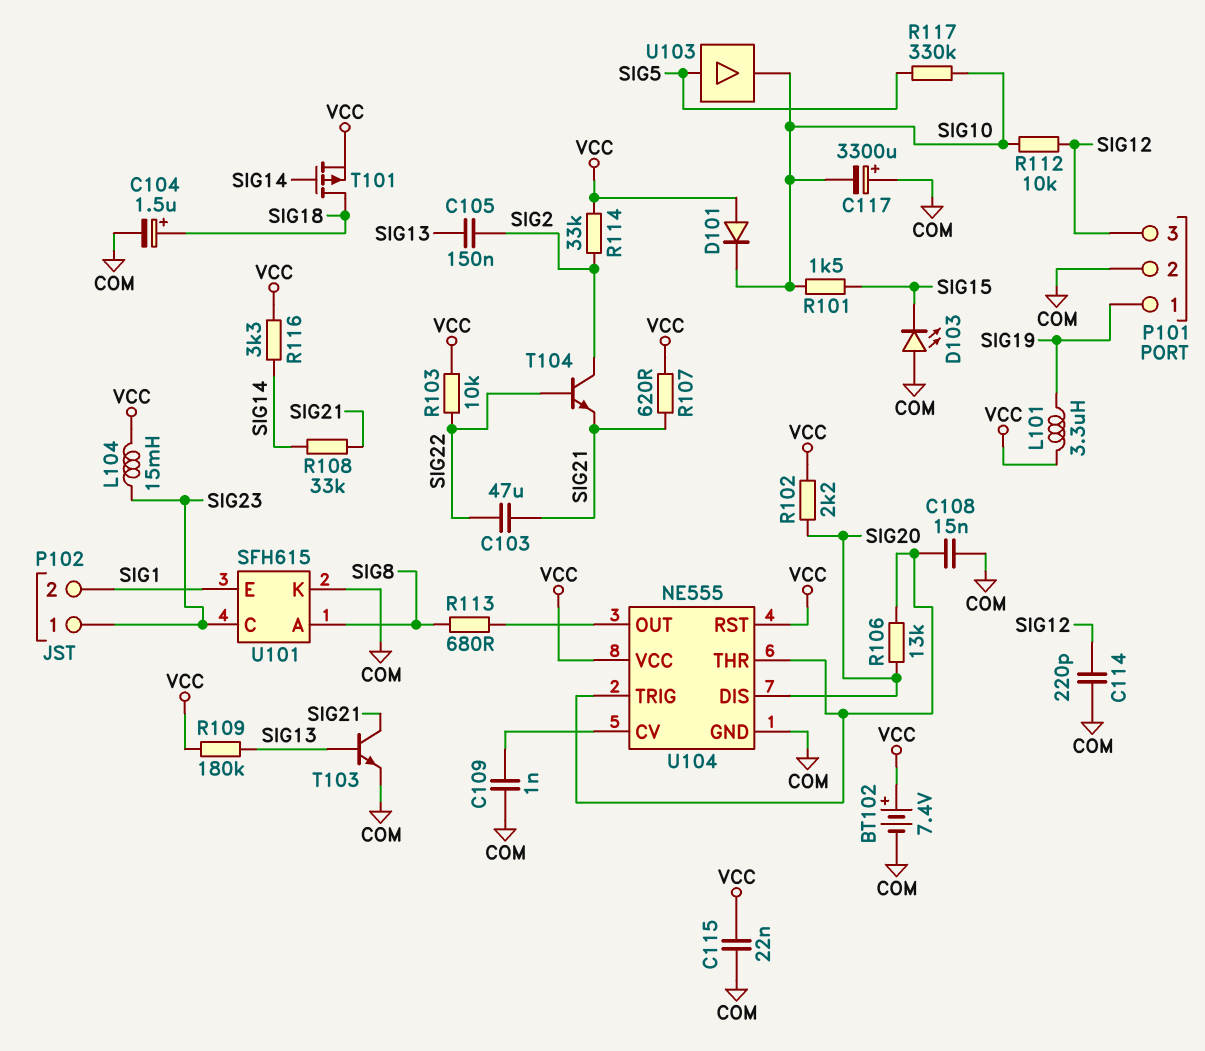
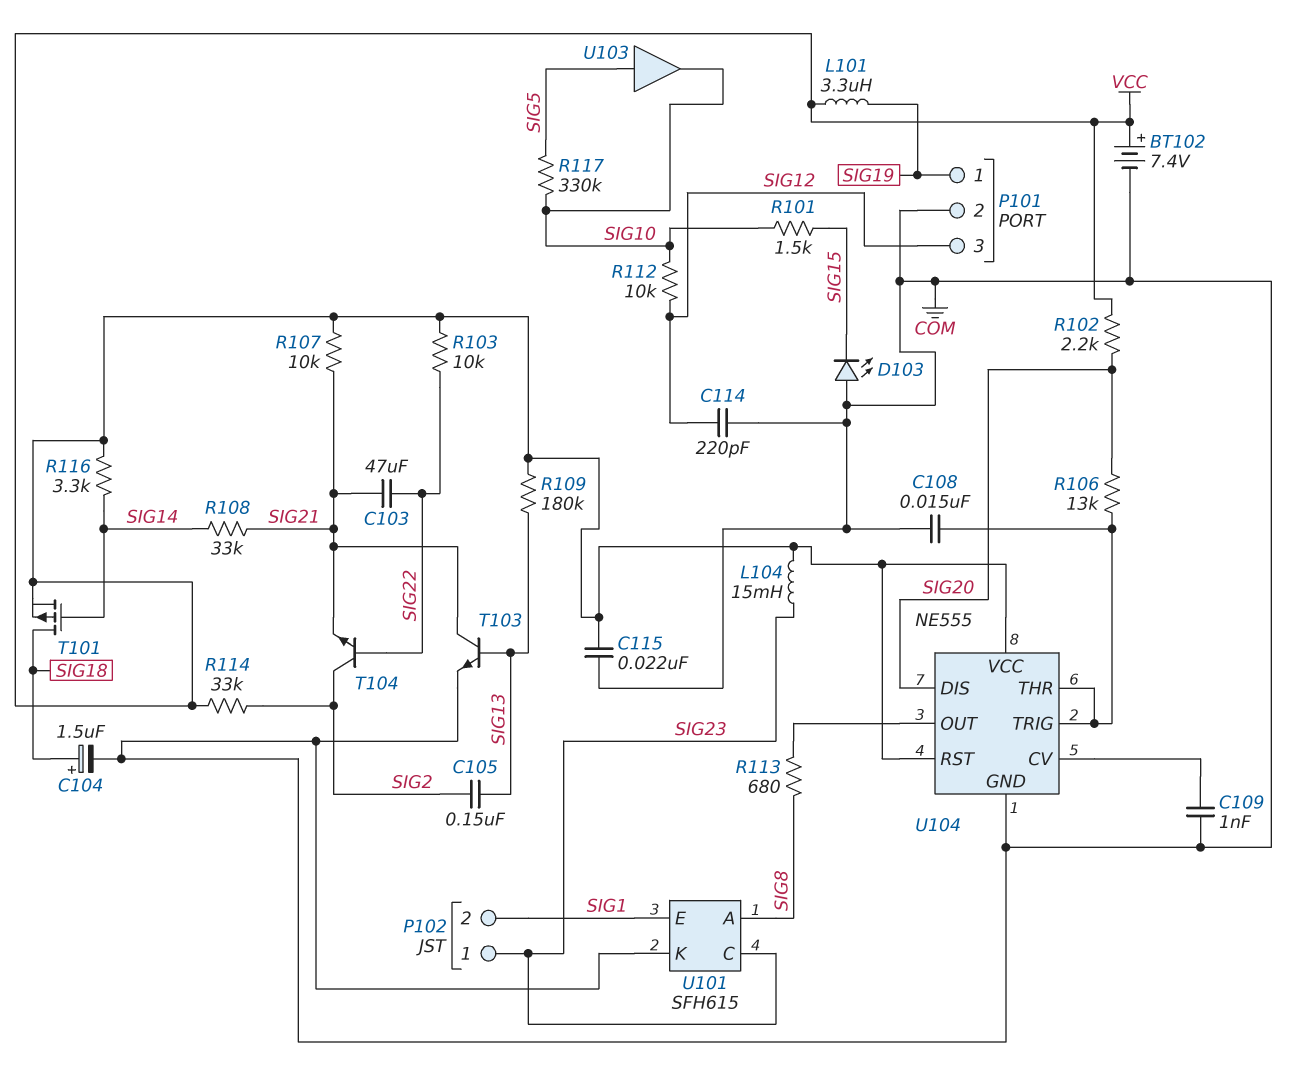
C117: 3300uF (plus COM, minus SIG10) -> none
D101: diode (A VCC, K SIG10) -> none
R107: 620 (SIG21, VCC) -> 10k (SIG21, VCC)

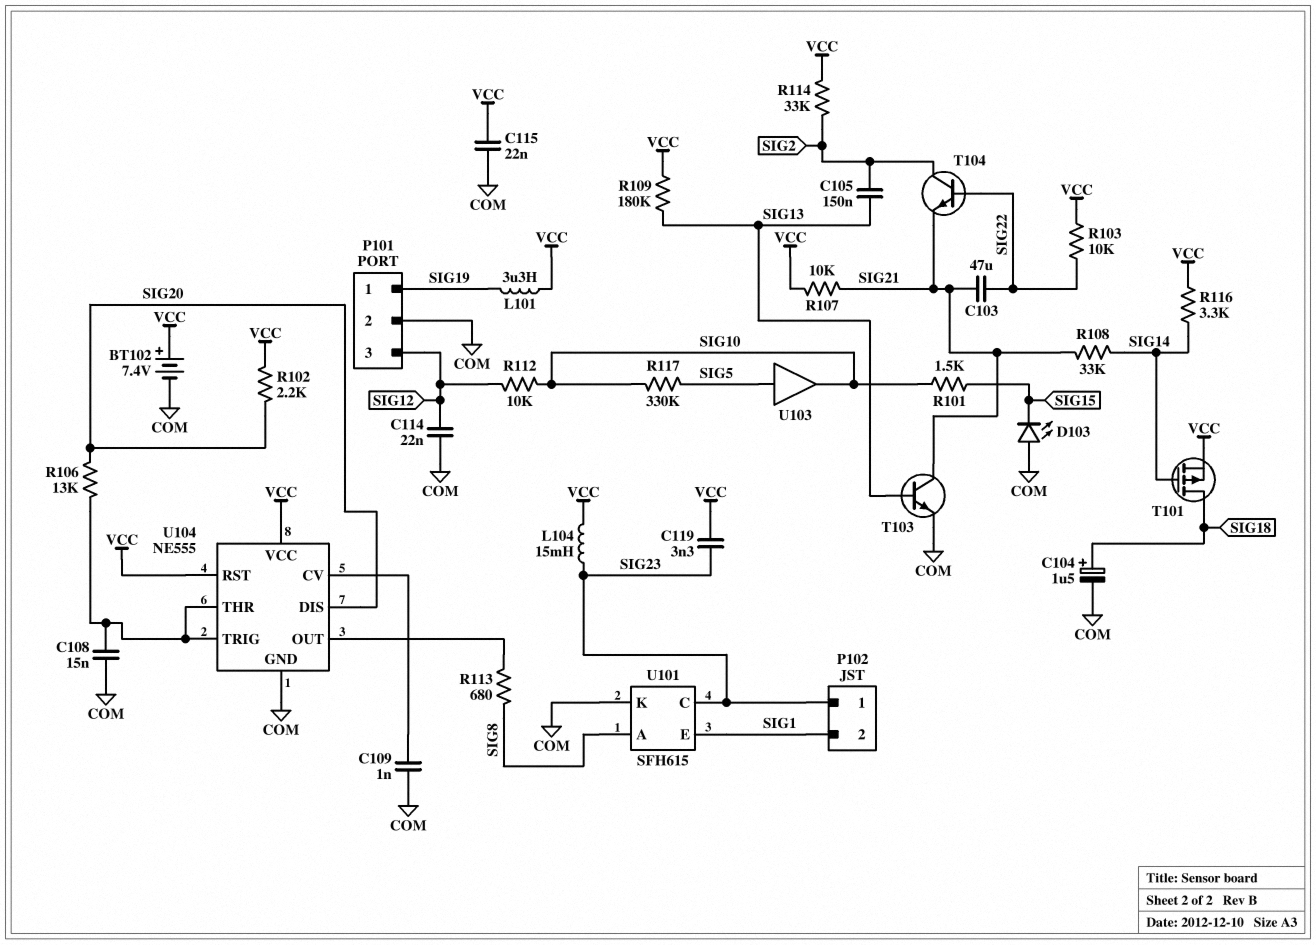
C114: 220pF (COM, SIG12) -> 22nF (COM, SIG12)
C119: none -> 3.3nF (SIG23, VCC)

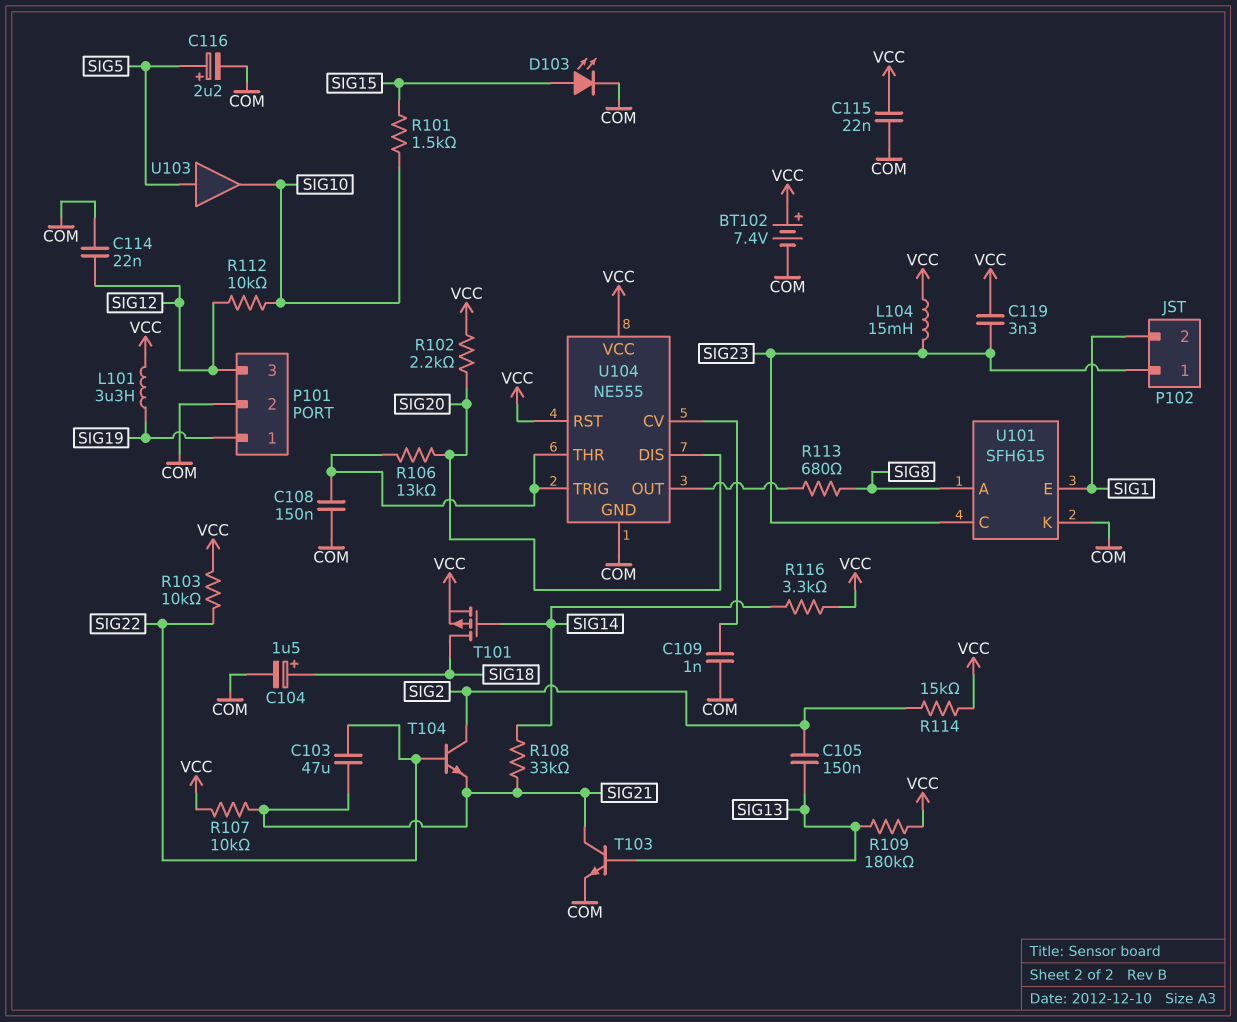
C108: 15nF (COM, U104/THR) -> 150nF (COM, U104/THR)
C116: none -> 2.2uF (plus SIG5, minus COM)
D103: LED (A COM, K SIG15) -> LED (A SIG15, K COM)
R114: 33k (SIG2, VCC) -> 15k (SIG2, VCC)
R117: 330k (SIG5, SIG10) -> none

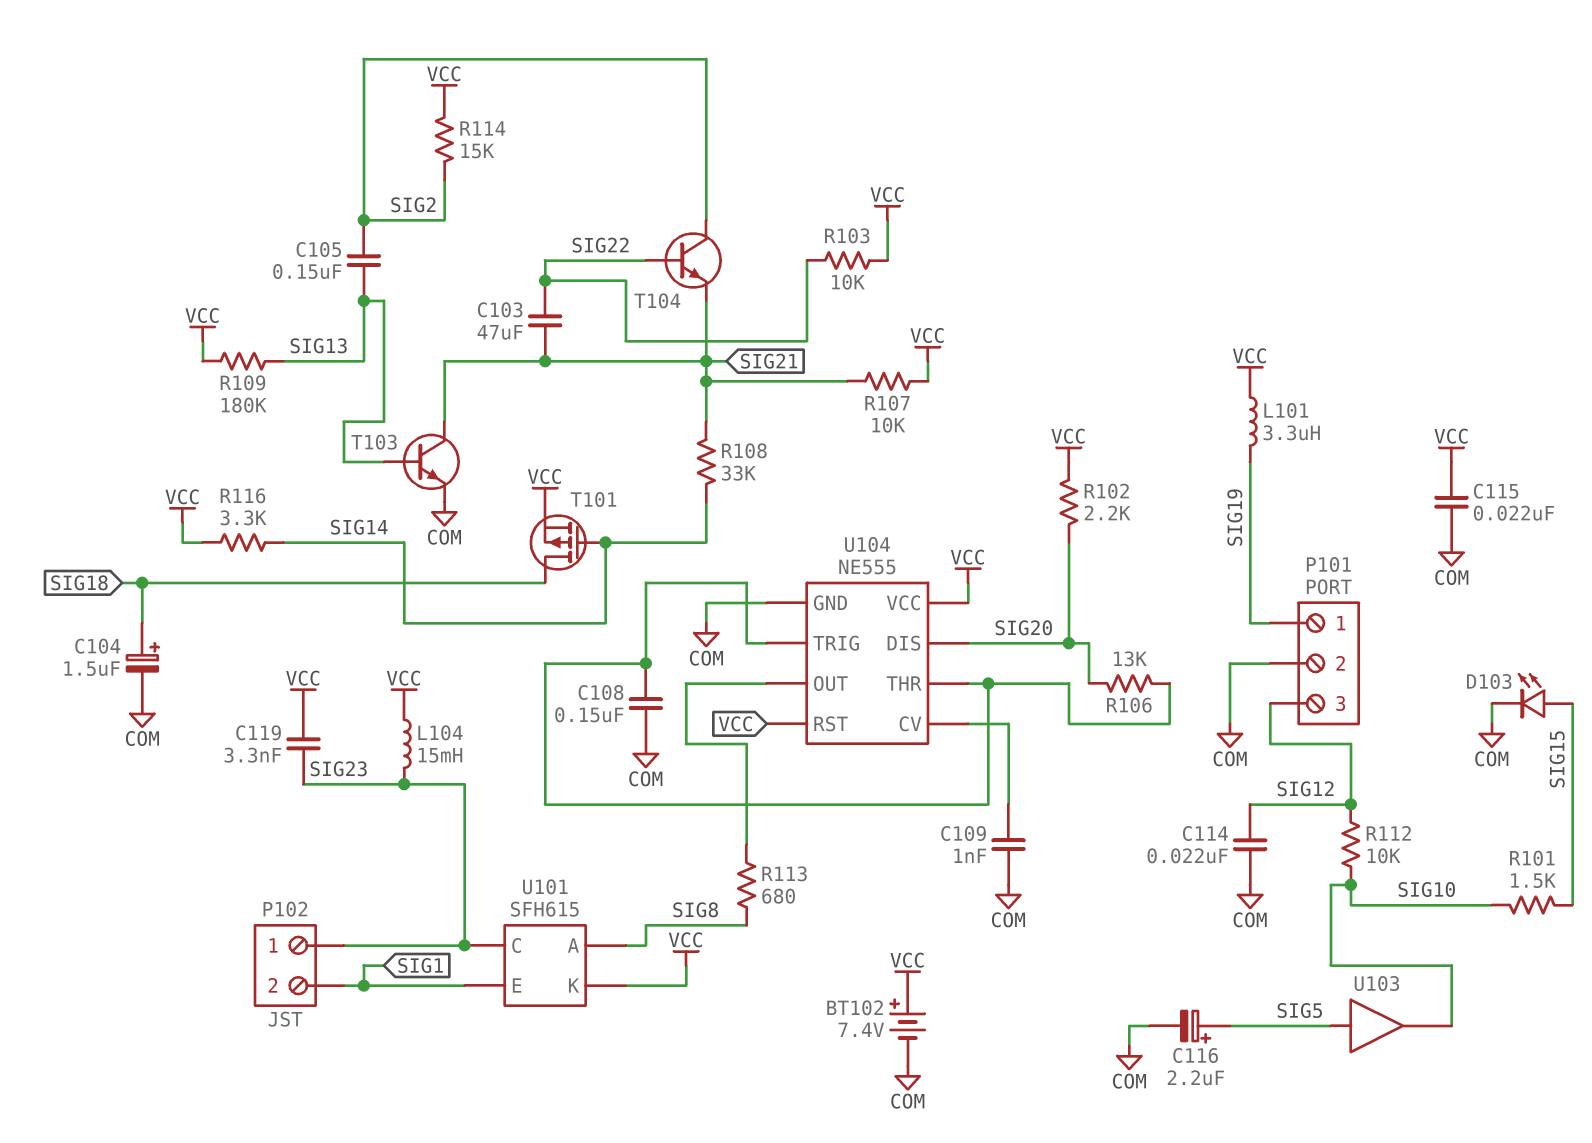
U101 pin K: COM -> VCC

